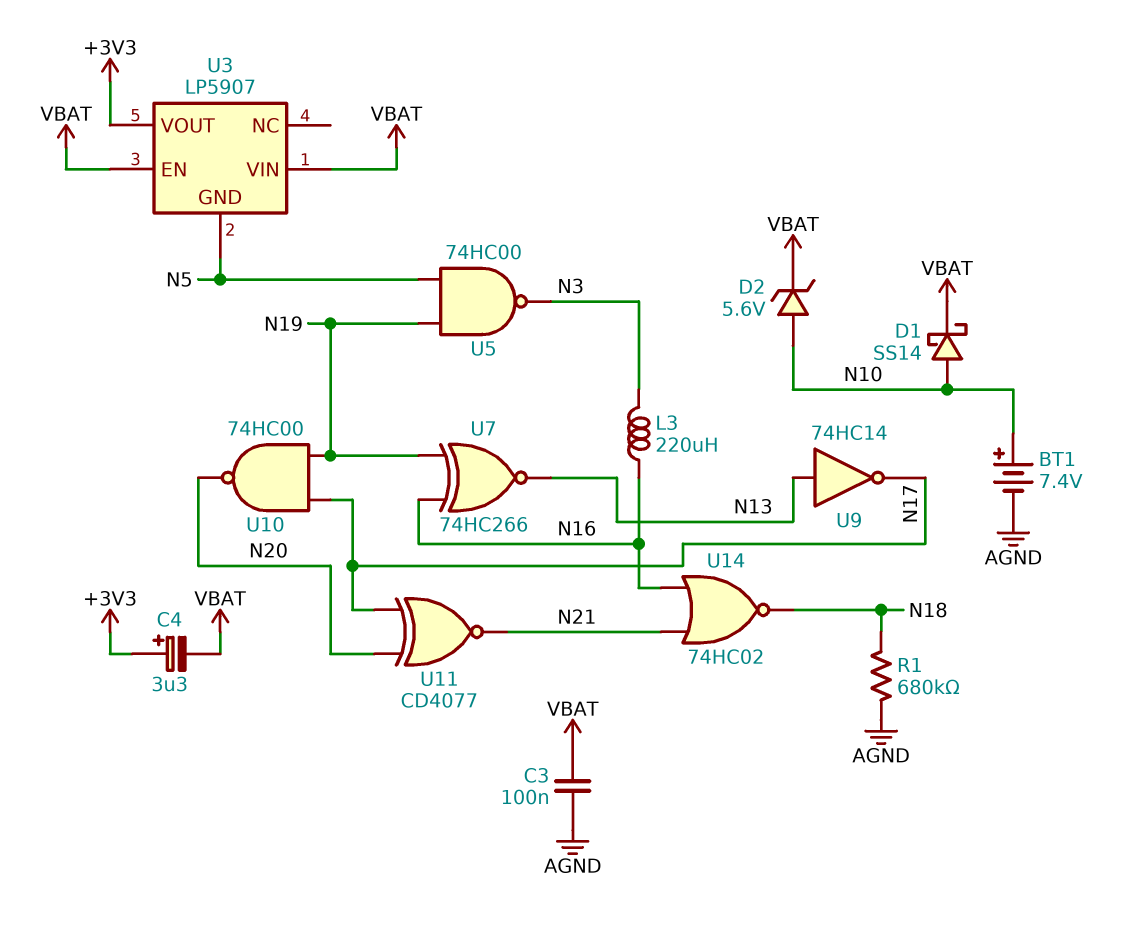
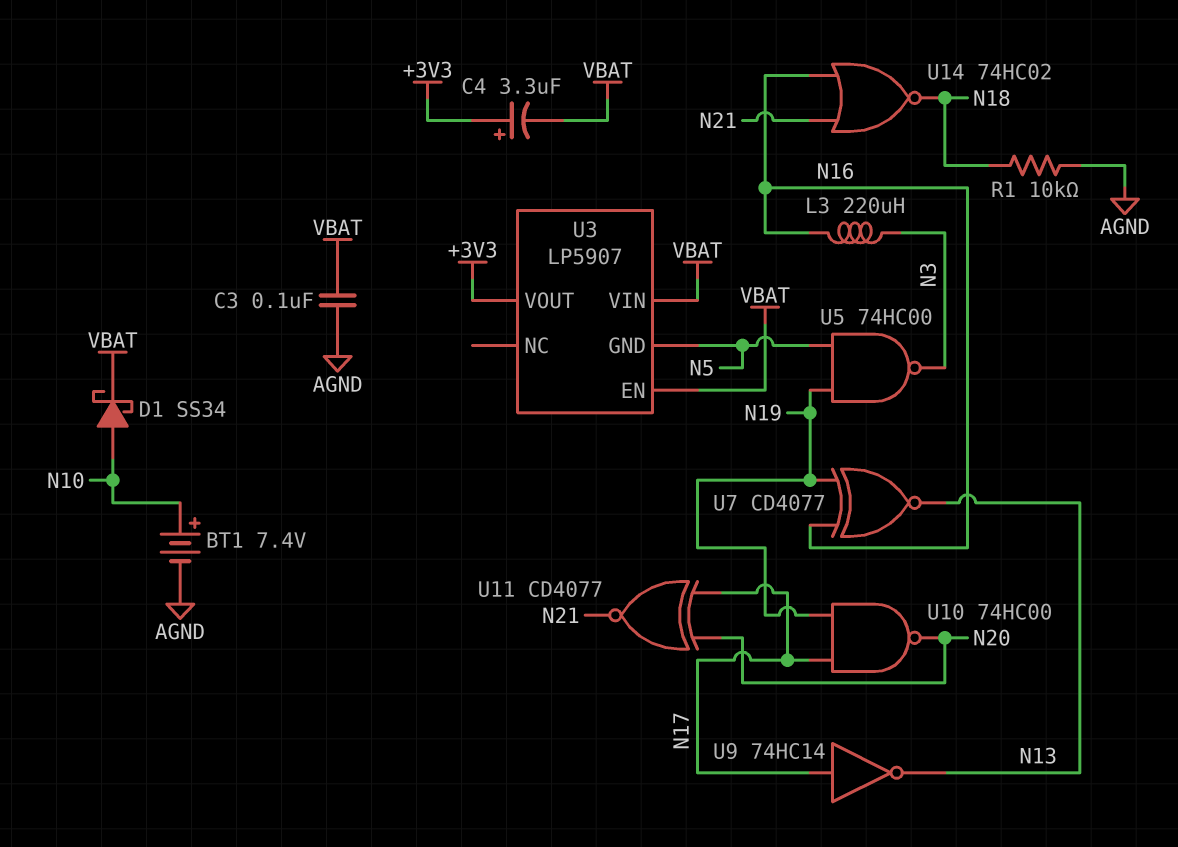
D1: schottky SS14 (A N10, K VBAT) -> schottky SS34 (A N10, K VBAT)
D2: zener 5.6V (A N10, K VBAT) -> none
R1: 680k (AGND, N18) -> 10k (AGND, N18)
U7: XNOR 74HC266 (in N16, in N19, out N13) -> XNOR CD4077 (in N16, in N19, out N13)
U9: NOT 74HC14 (in N13, out N17) -> NOT 74HC14 (in N17, out N13)

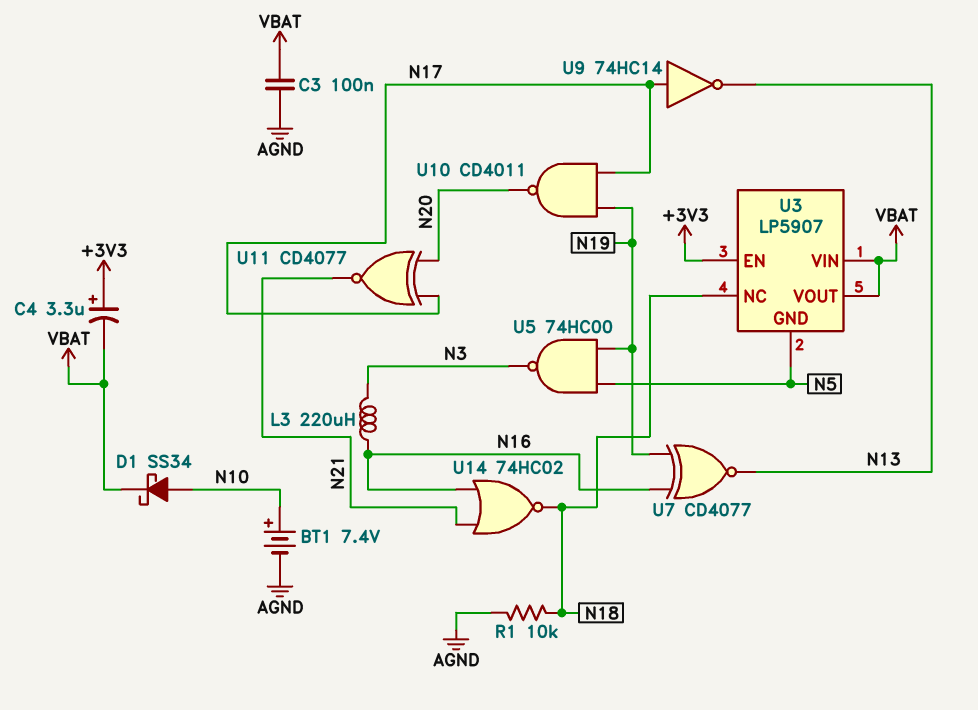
U3 pin EN: VBAT -> +3V3
U3 pin NC: none -> N18
U3 pin VOUT: +3V3 -> VBAT
U10: NAND 74HC00 (in N17, in N19, out N20) -> NAND CD4011 (in N17, in N19, out N20)

